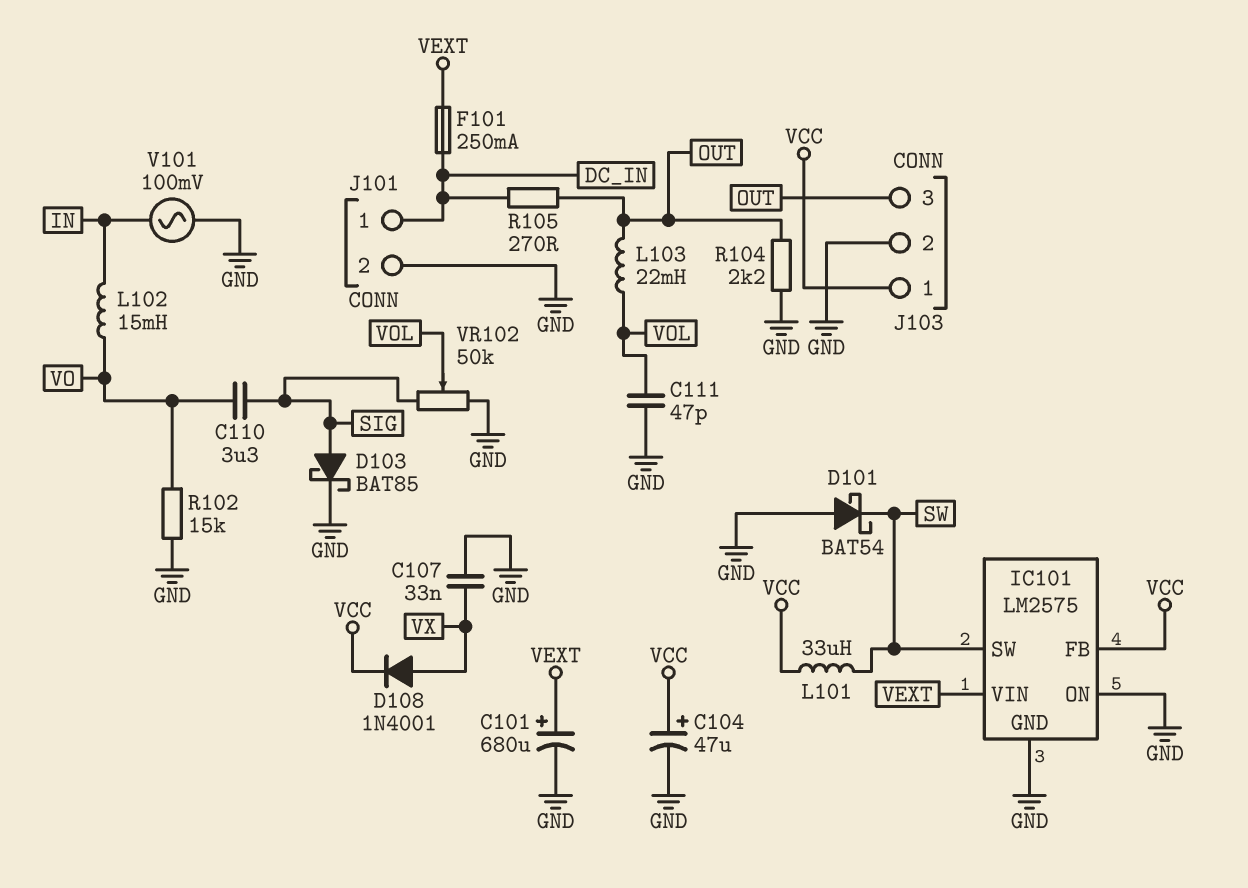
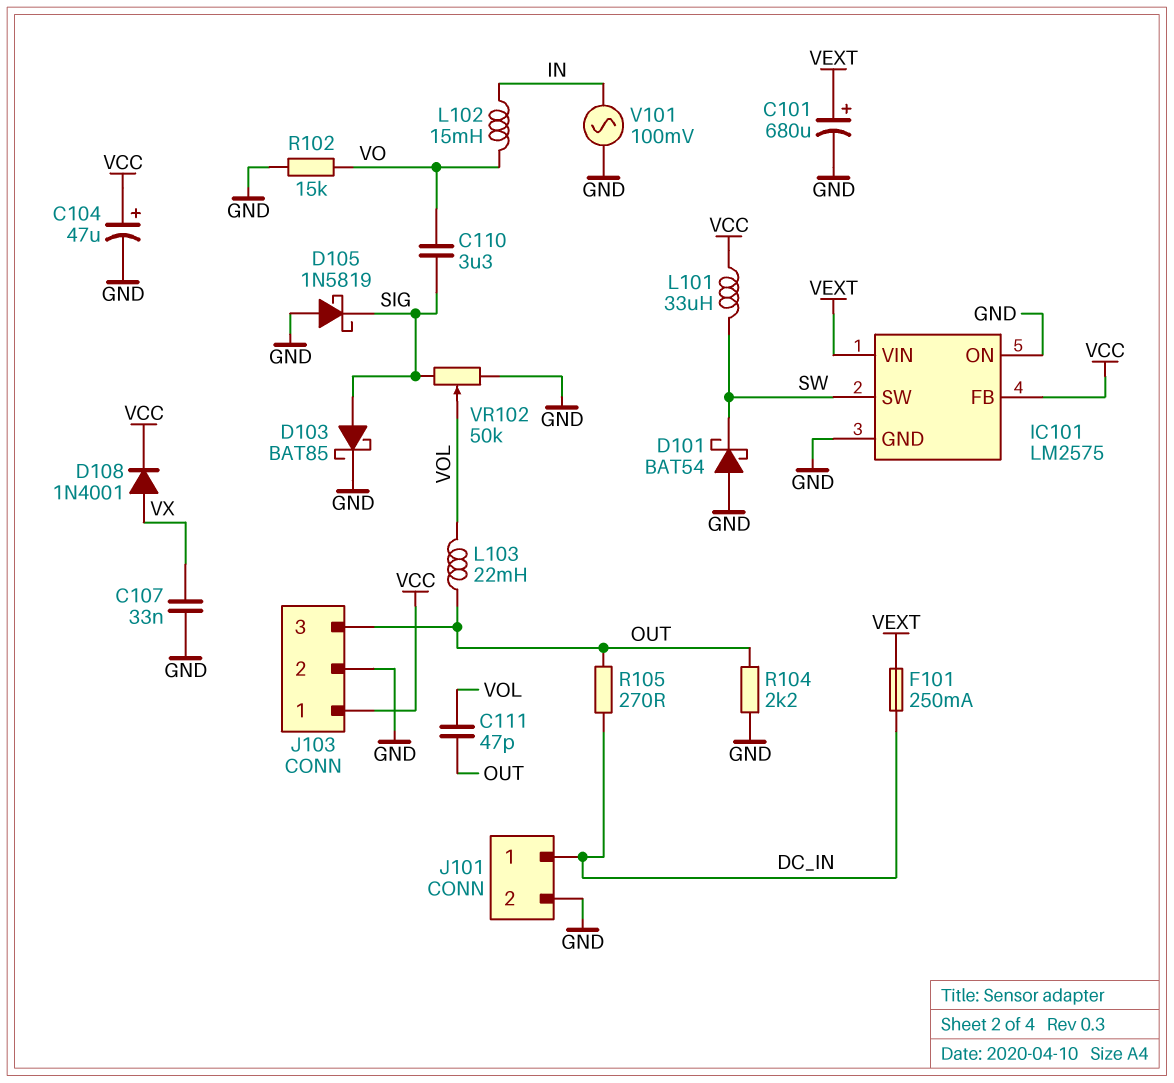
C111: 47pF (GND, VOL) -> 47pF (OUT, VOL)
D105: none -> schottky 1N5819 (A GND, K SIG)

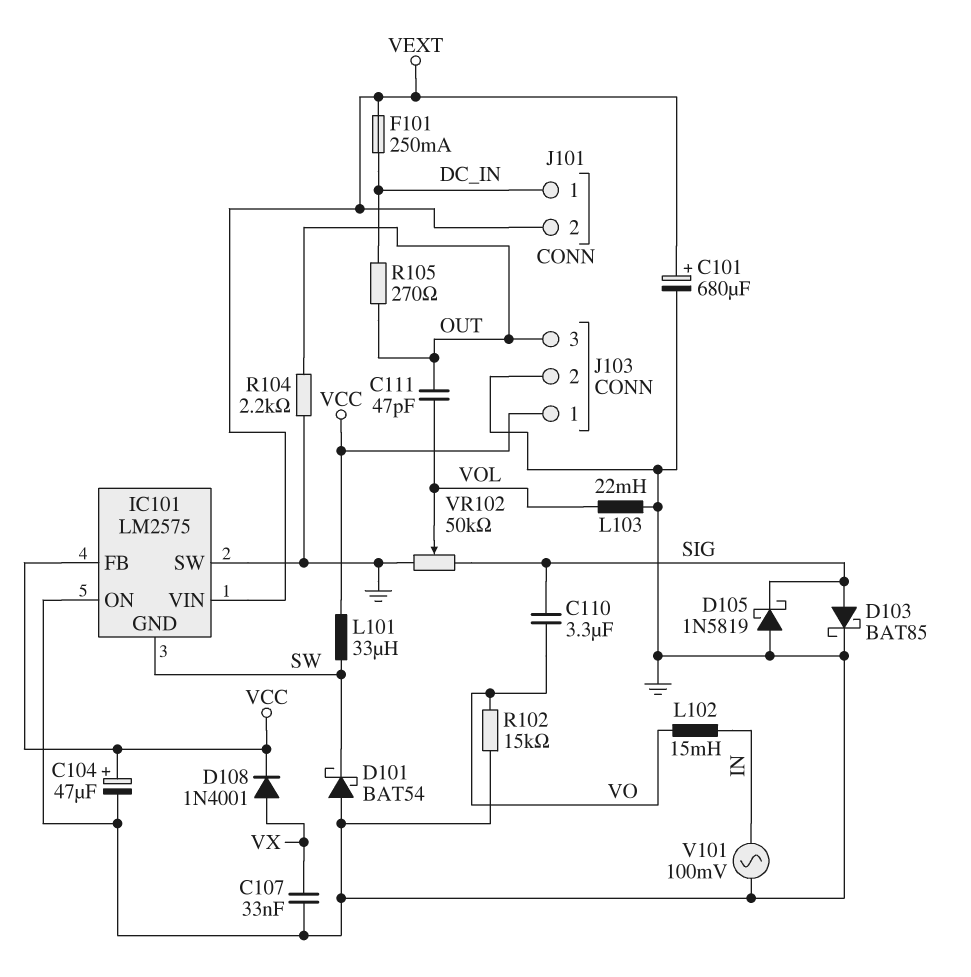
IC101 pin GND: GND -> SW
IC101 pin SW: SW -> GND
J101 pin 2: GND -> VEXT
L103: 22mH (OUT, VOL) -> 22mH (GND, VOL)

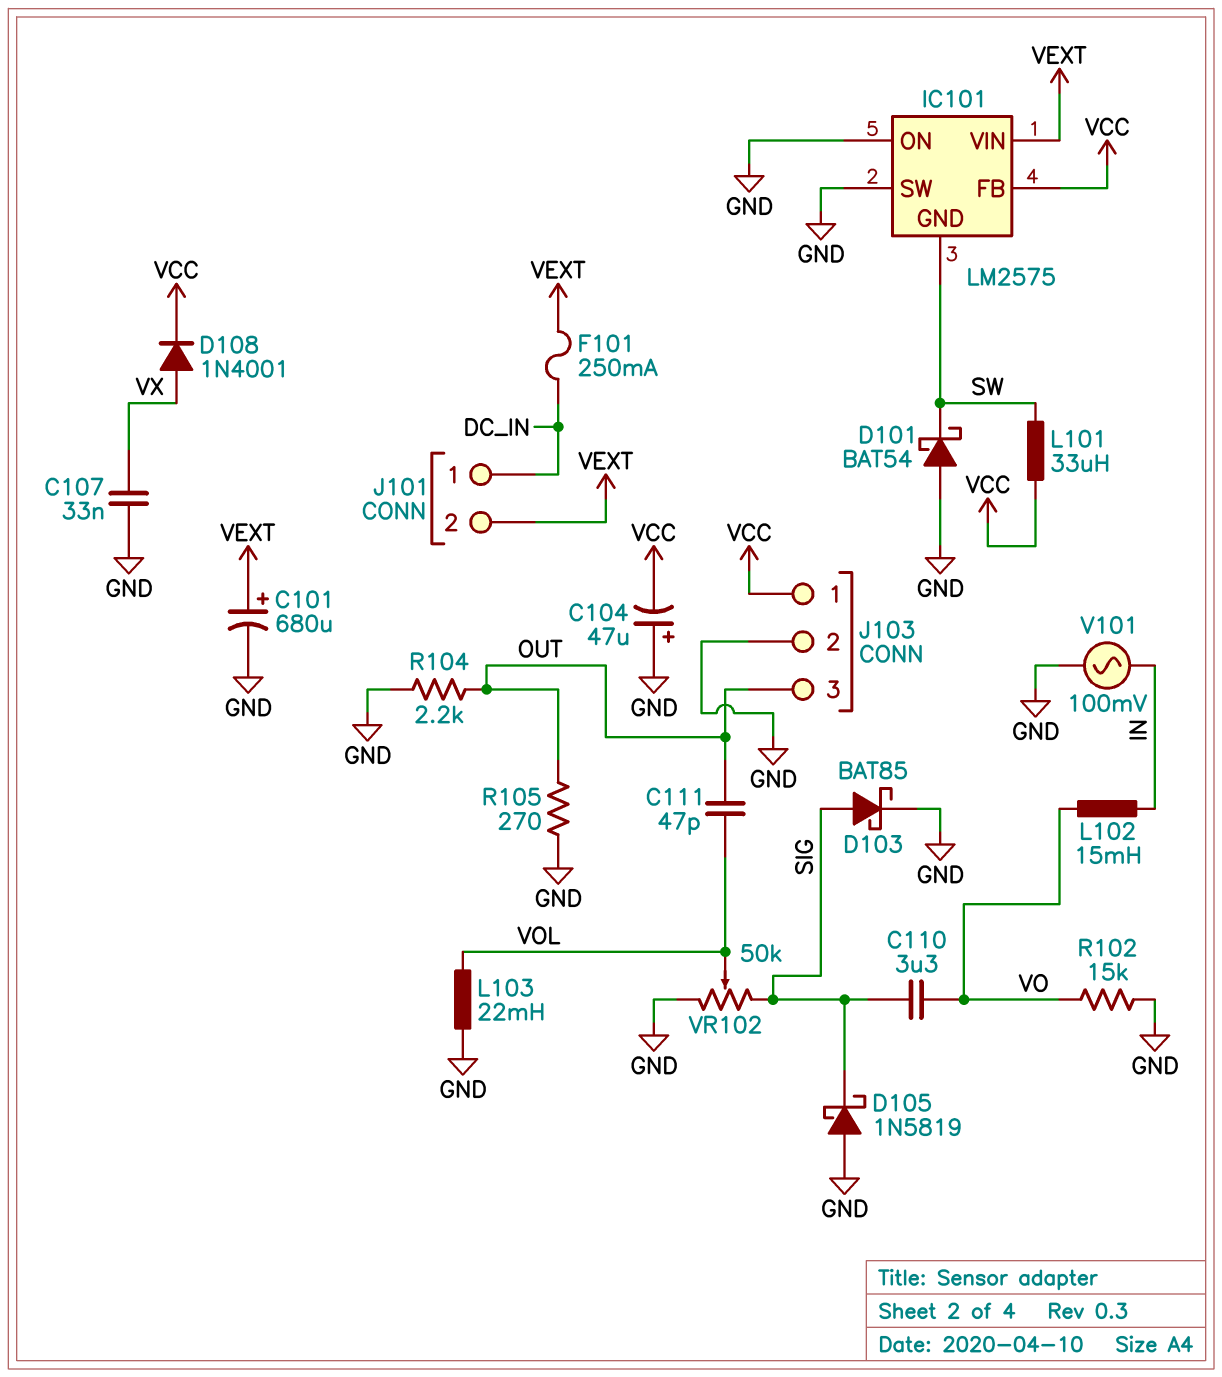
C104: 47uF (plus VCC, minus GND) -> 47uF (plus GND, minus VCC)
R105: 270 (DC_IN, OUT) -> 270 (GND, OUT)

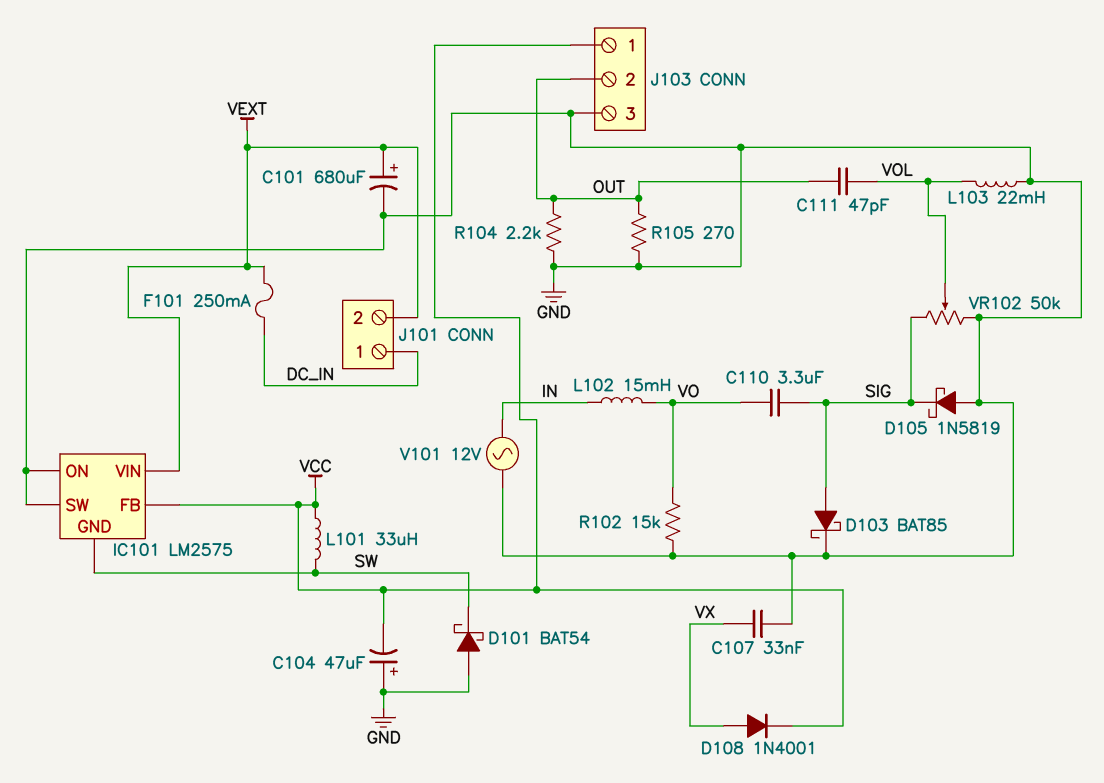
J103 pin 2: GND -> OUT
J103 pin 3: OUT -> GND
V101: AC 100mV (GND, IN) -> AC 12V (GND, IN)

